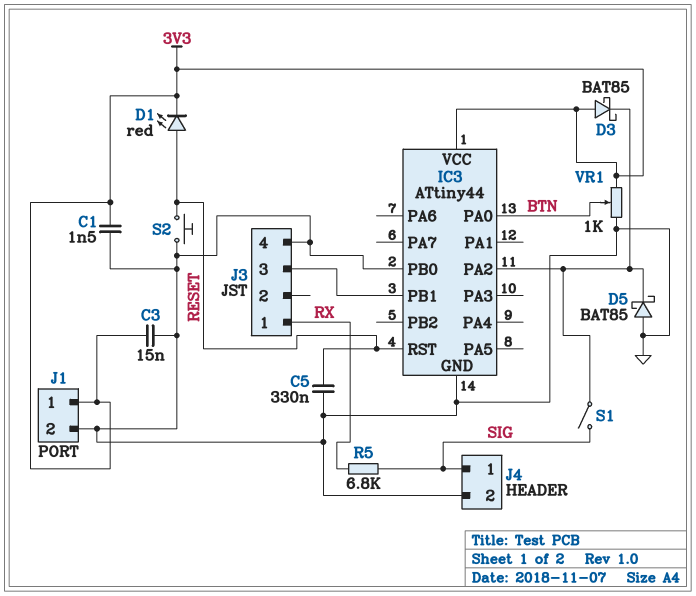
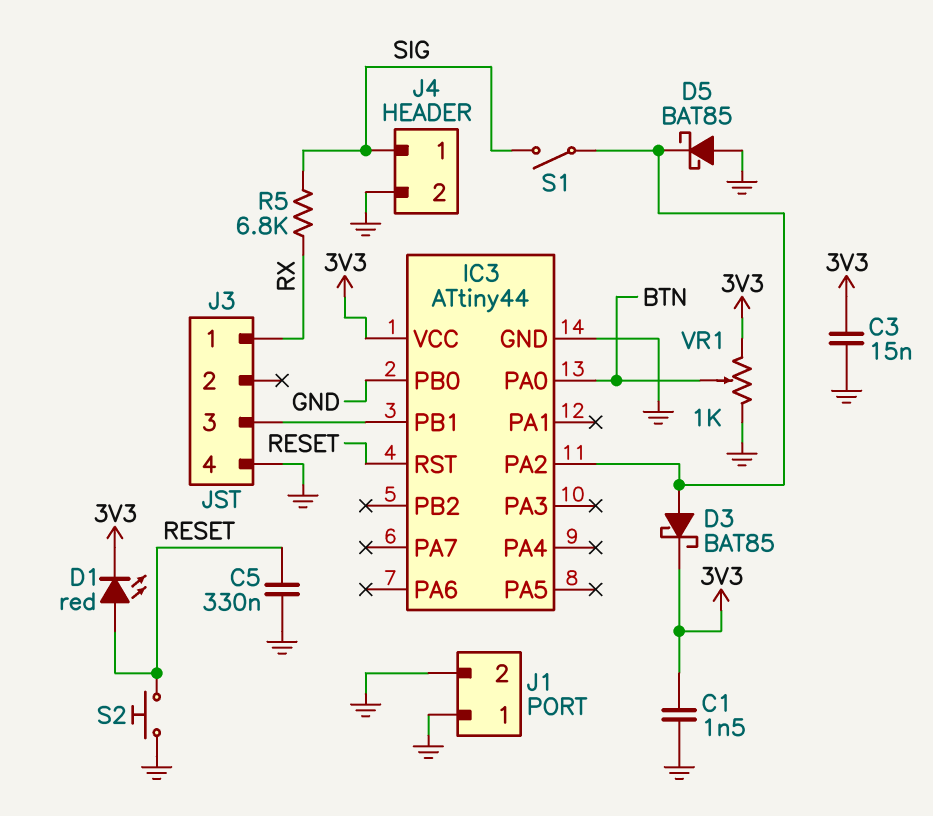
D3: schottky BAT85 (A 3V3, K IC3/PA2) -> schottky BAT85 (A IC3/PA2, K 3V3)
J1 pin 1: 3V3 -> GND

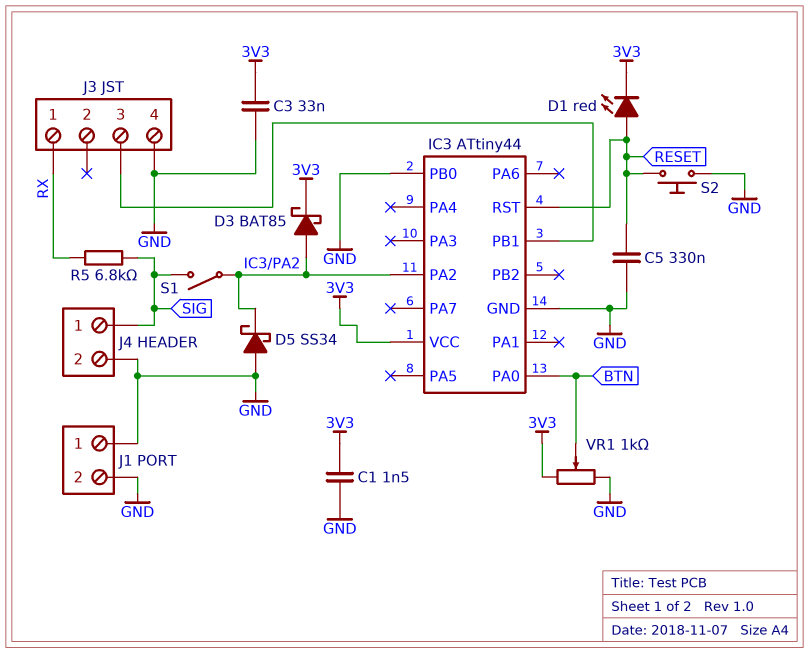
C3: 15nF (3V3, GND) -> 33nF (3V3, GND)
D5: schottky BAT85 (A GND, K IC3/PA2) -> schottky SS34 (A GND, K IC3/PA2)

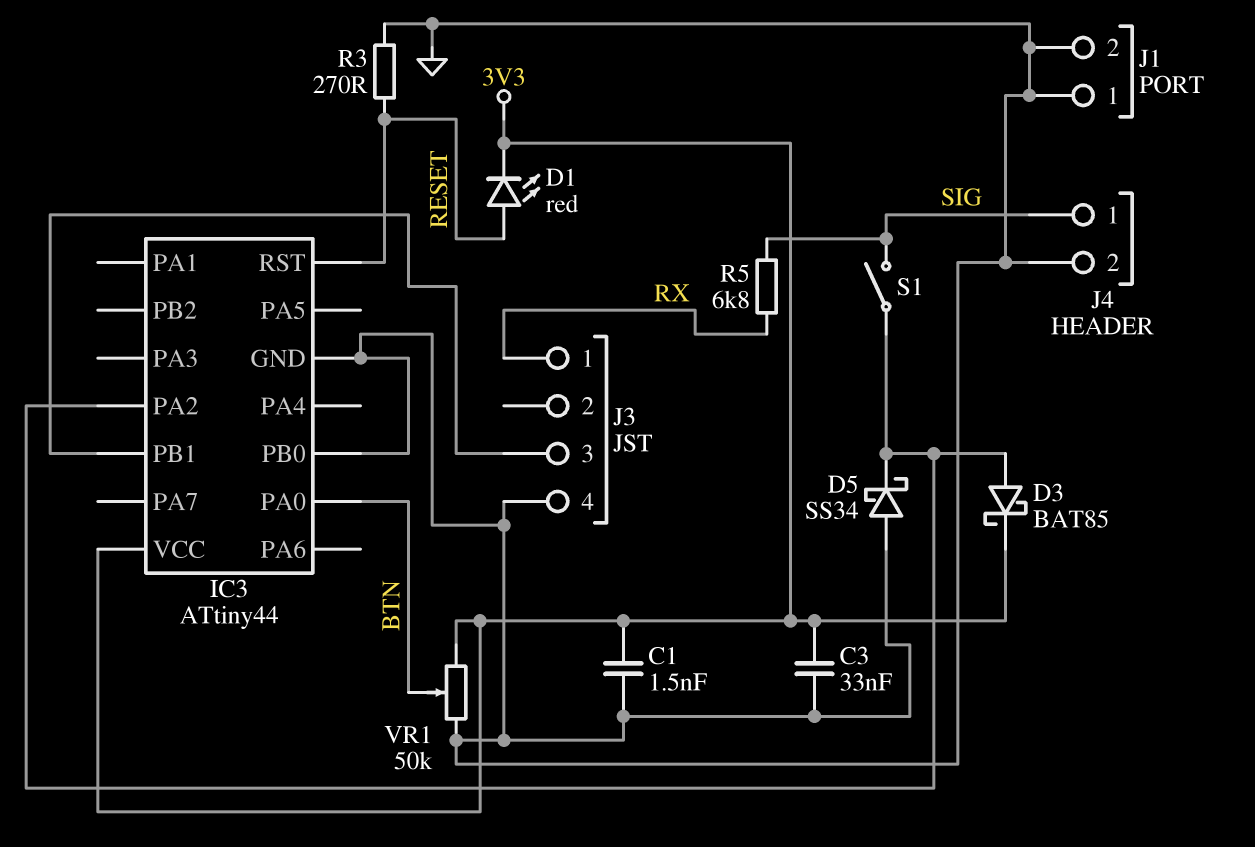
C5: 330nF (GND, RESET) -> none
R3: none -> 270 (GND, RESET)
S2: button (GND, RESET) -> none
VR1: 1k (3V3, GND, wiper BTN) -> 50k (3V3, GND, wiper BTN)

